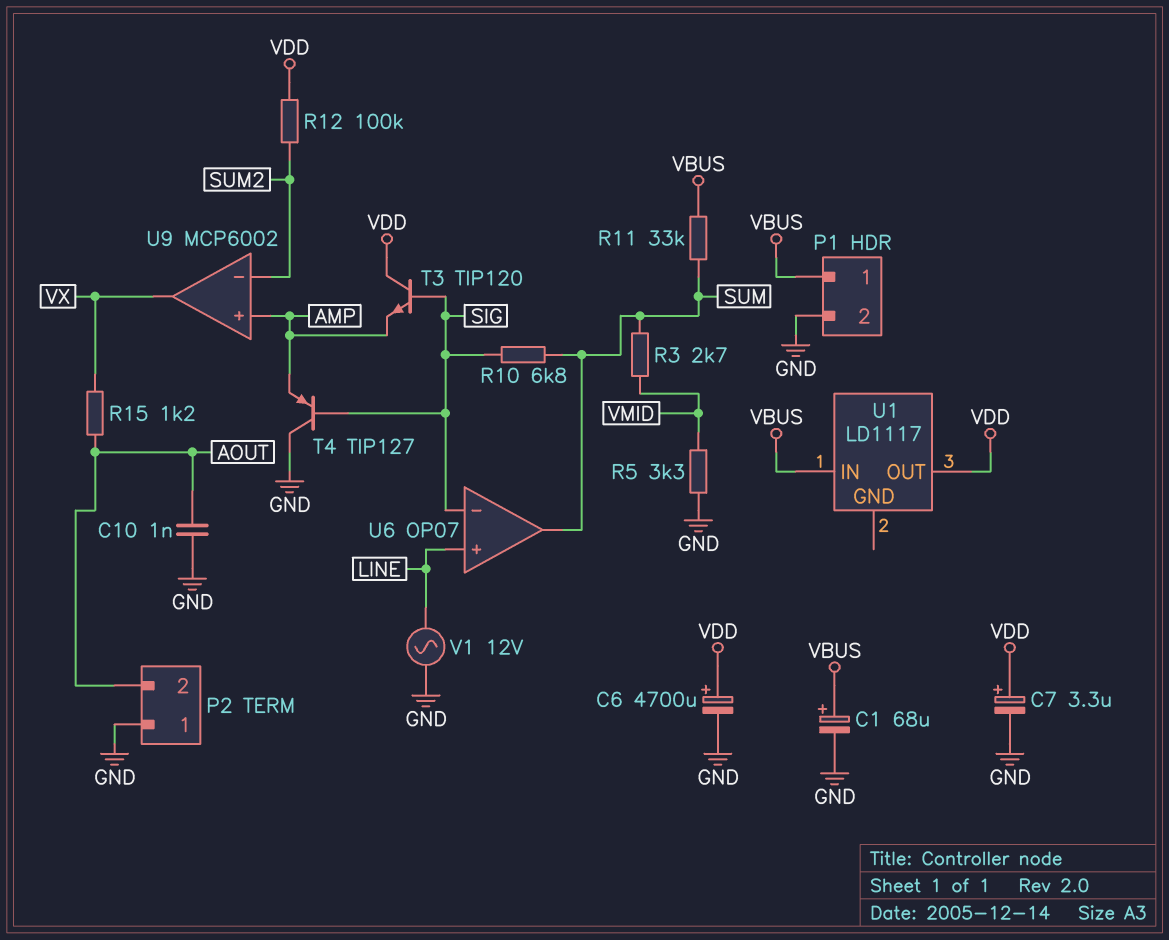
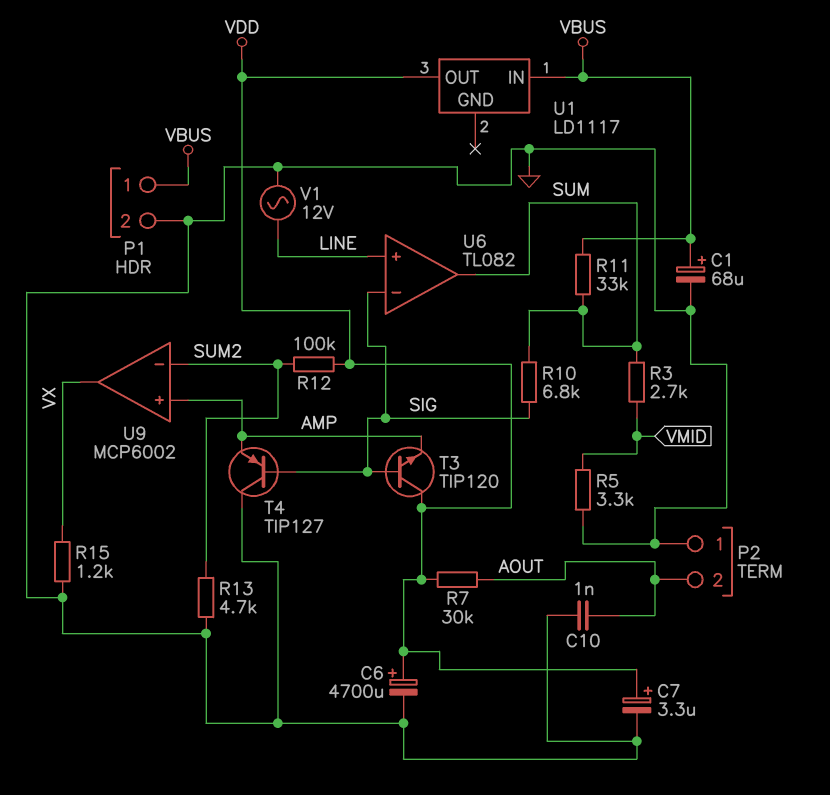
R7: none -> 30k (AOUT, VDD)
R13: none -> 4.7k (GND, SUM2)
R15: 1.2k (AOUT, VX) -> 1.2k (GND, VX)
U6: OP07 -> TL082

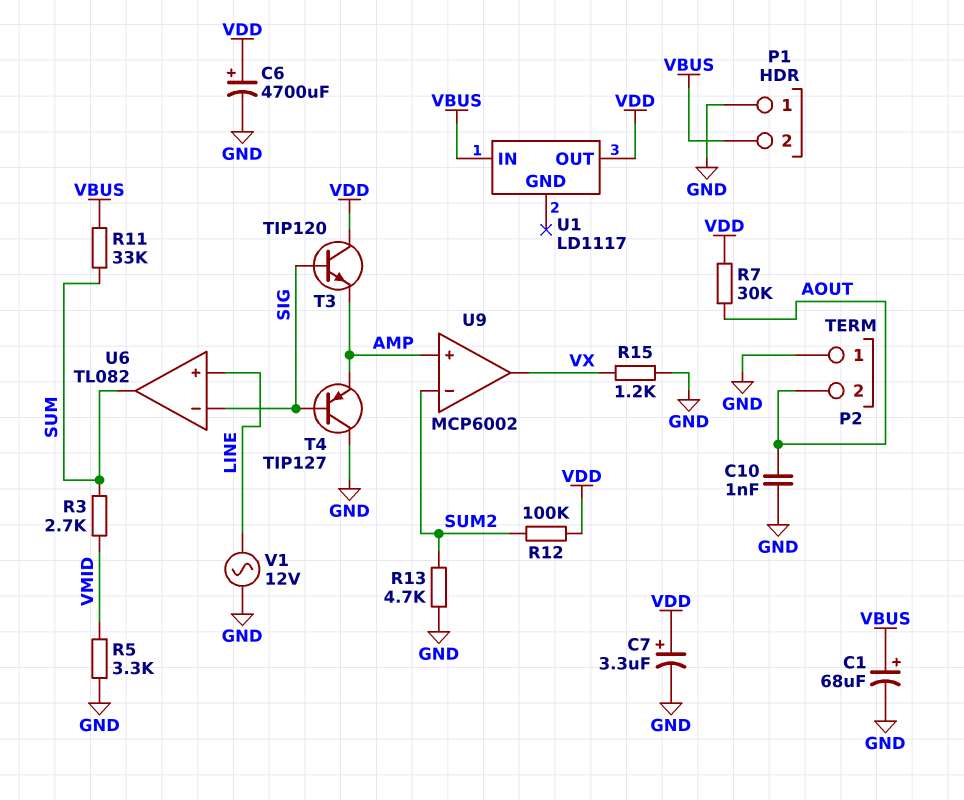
P1 pin 1: VBUS -> GND
P1 pin 2: GND -> VBUS
R10: 6.8k (SIG, SUM) -> none

